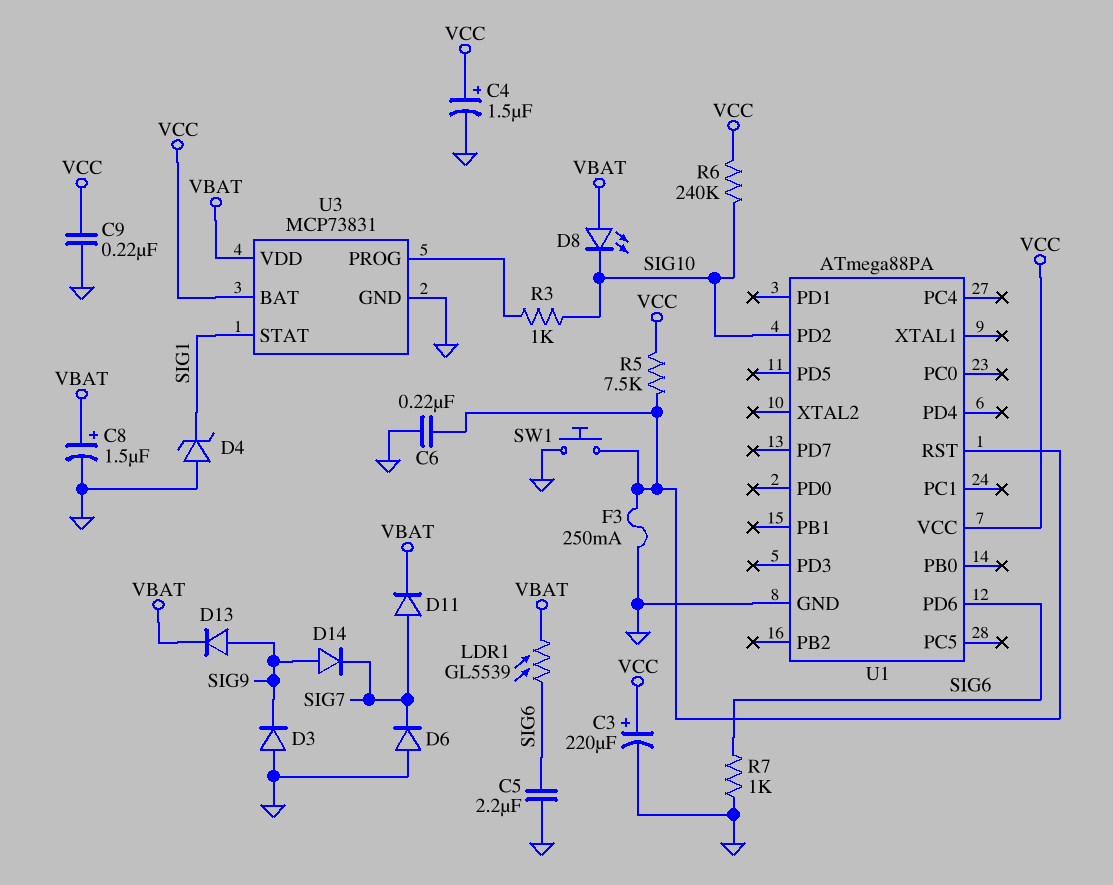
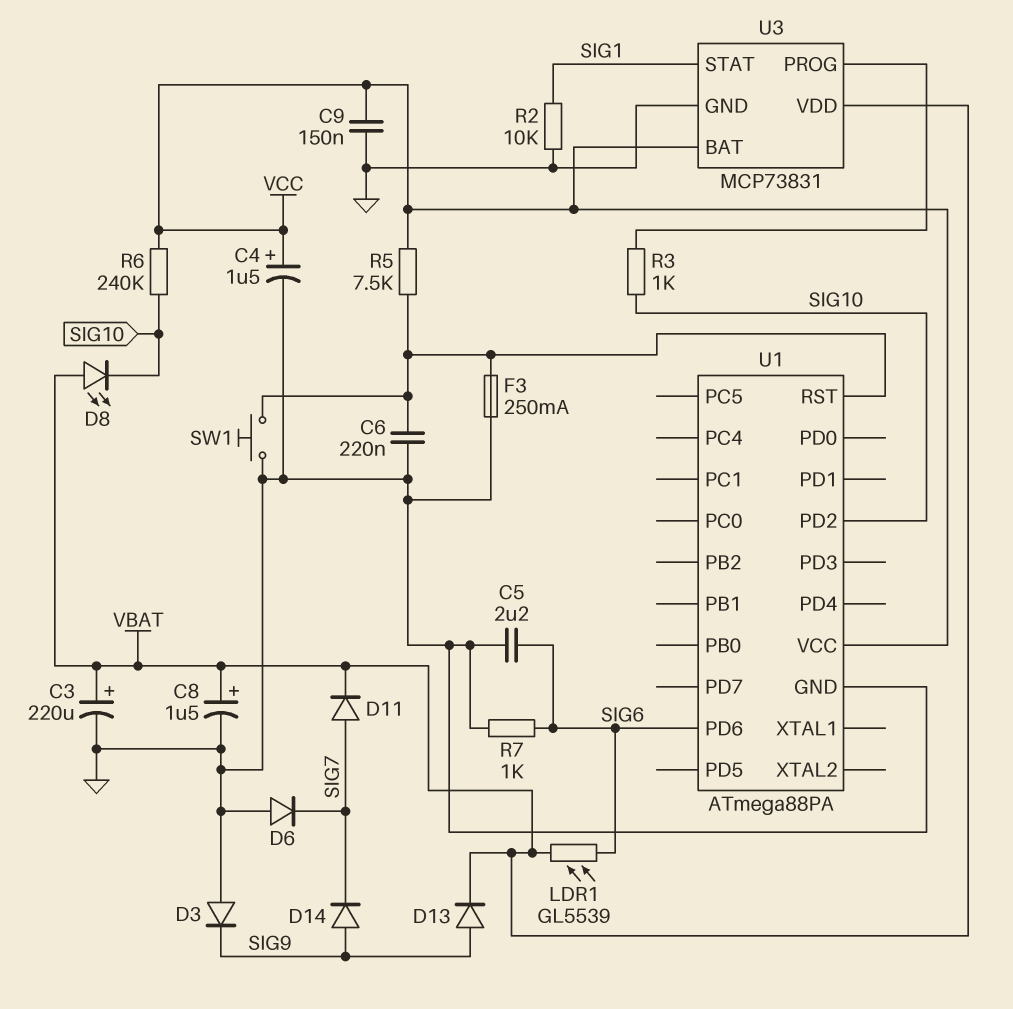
C3: 220uF (plus VCC, minus GND) -> 220uF (plus VBAT, minus GND)
C9: 220nF (GND, VCC) -> 150nF (GND, VCC)
D4: zener (A GND, K SIG1) -> none
R2: none -> 10k (GND, SIG1)

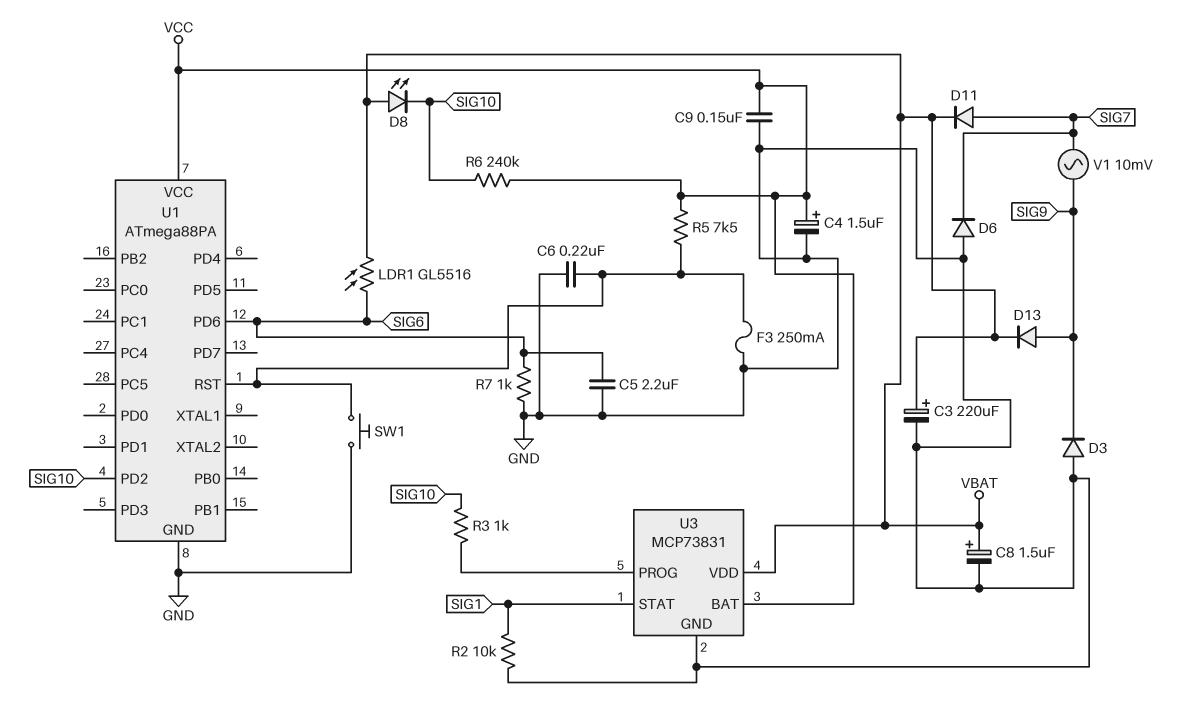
D14: diode (A SIG9, K SIG7) -> none
LDR1: GL5539 (SIG6, VBAT) -> GL5516 (SIG6, VBAT)
V1: none -> AC 10mV (SIG7, SIG9)

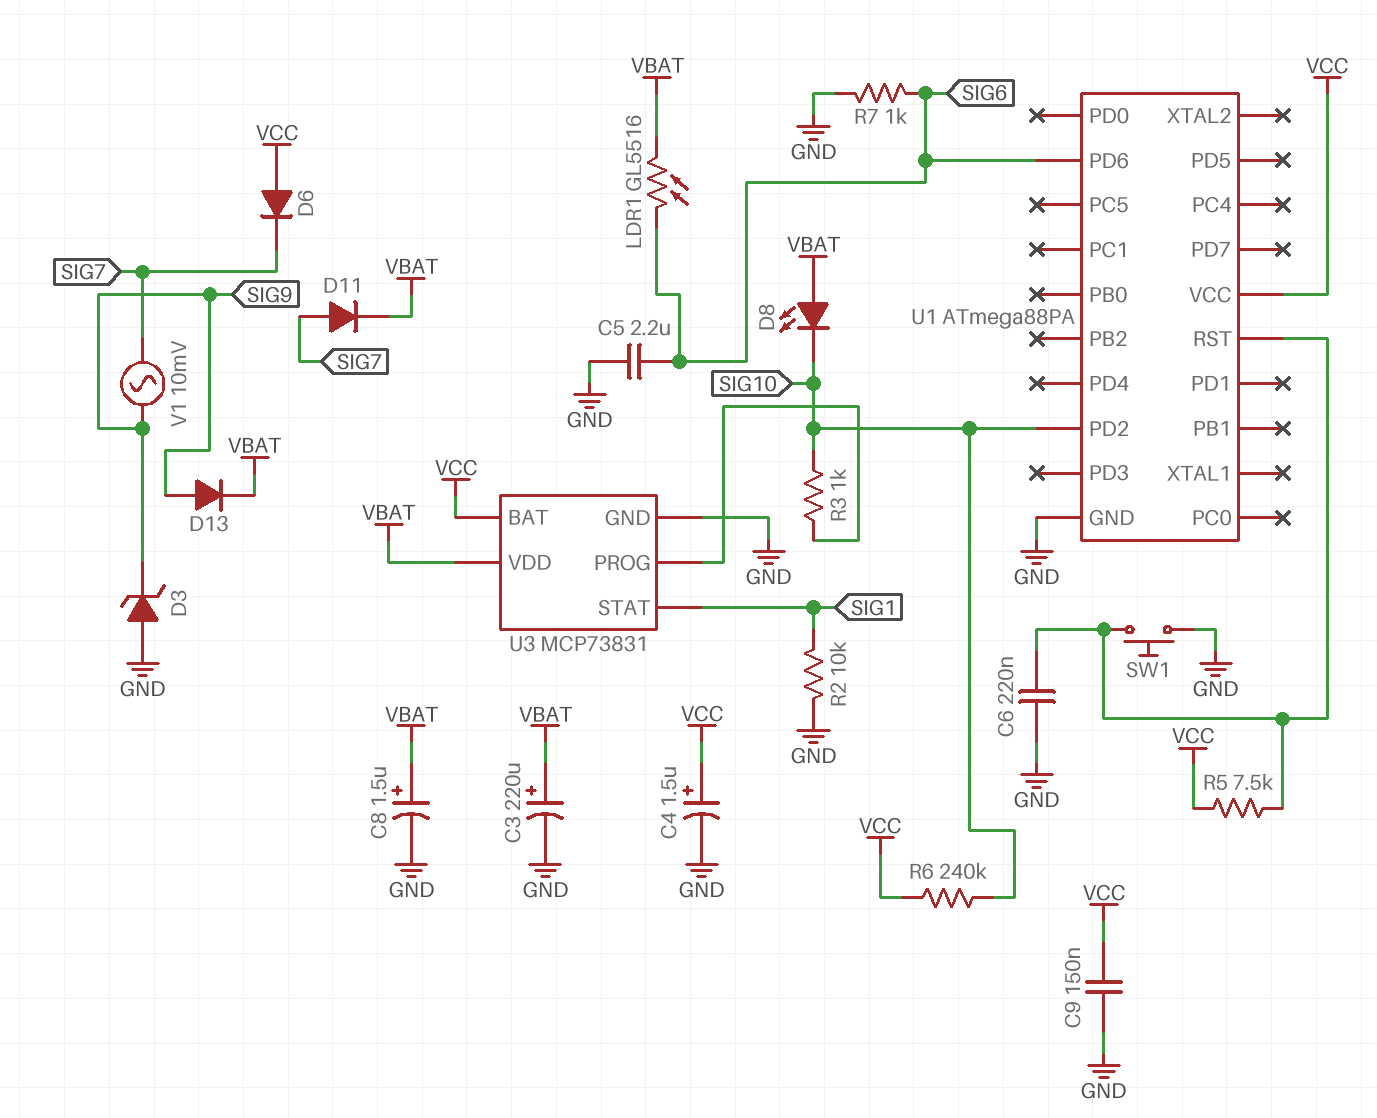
D3: diode (A GND, K SIG9) -> zener (A GND, K SIG9)
D6: diode (A GND, K SIG7) -> diode (A VCC, K SIG7)
F3: 250mA (GND, U1/RST) -> none

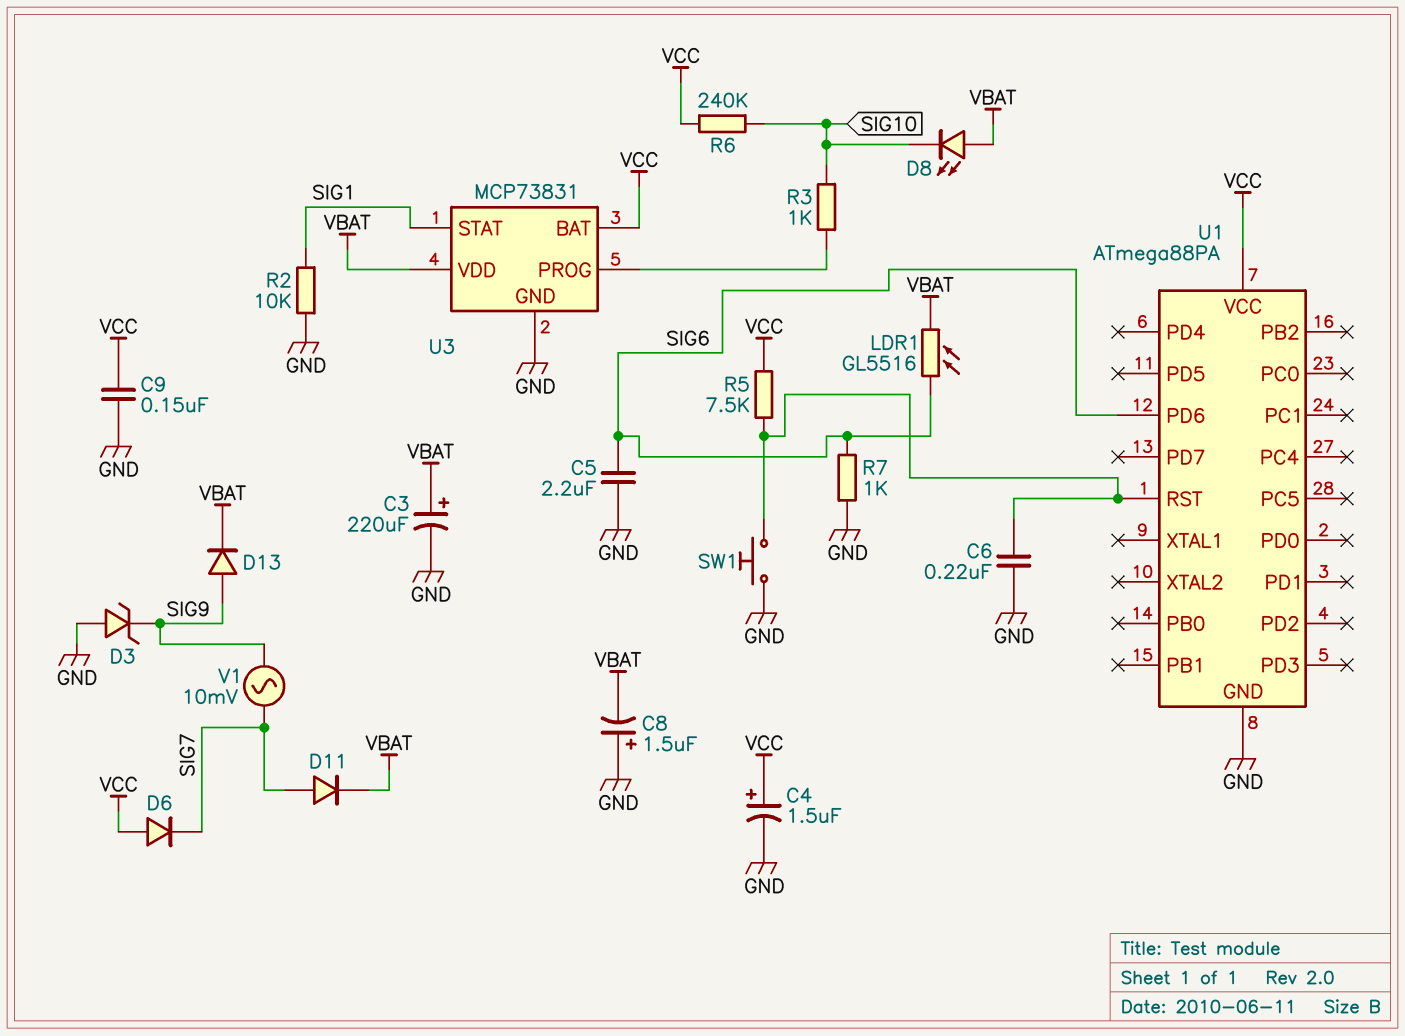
C8: 1.5uF (plus VBAT, minus GND) -> 1.5uF (plus GND, minus VBAT)
U1 pin PD2: SIG10 -> none

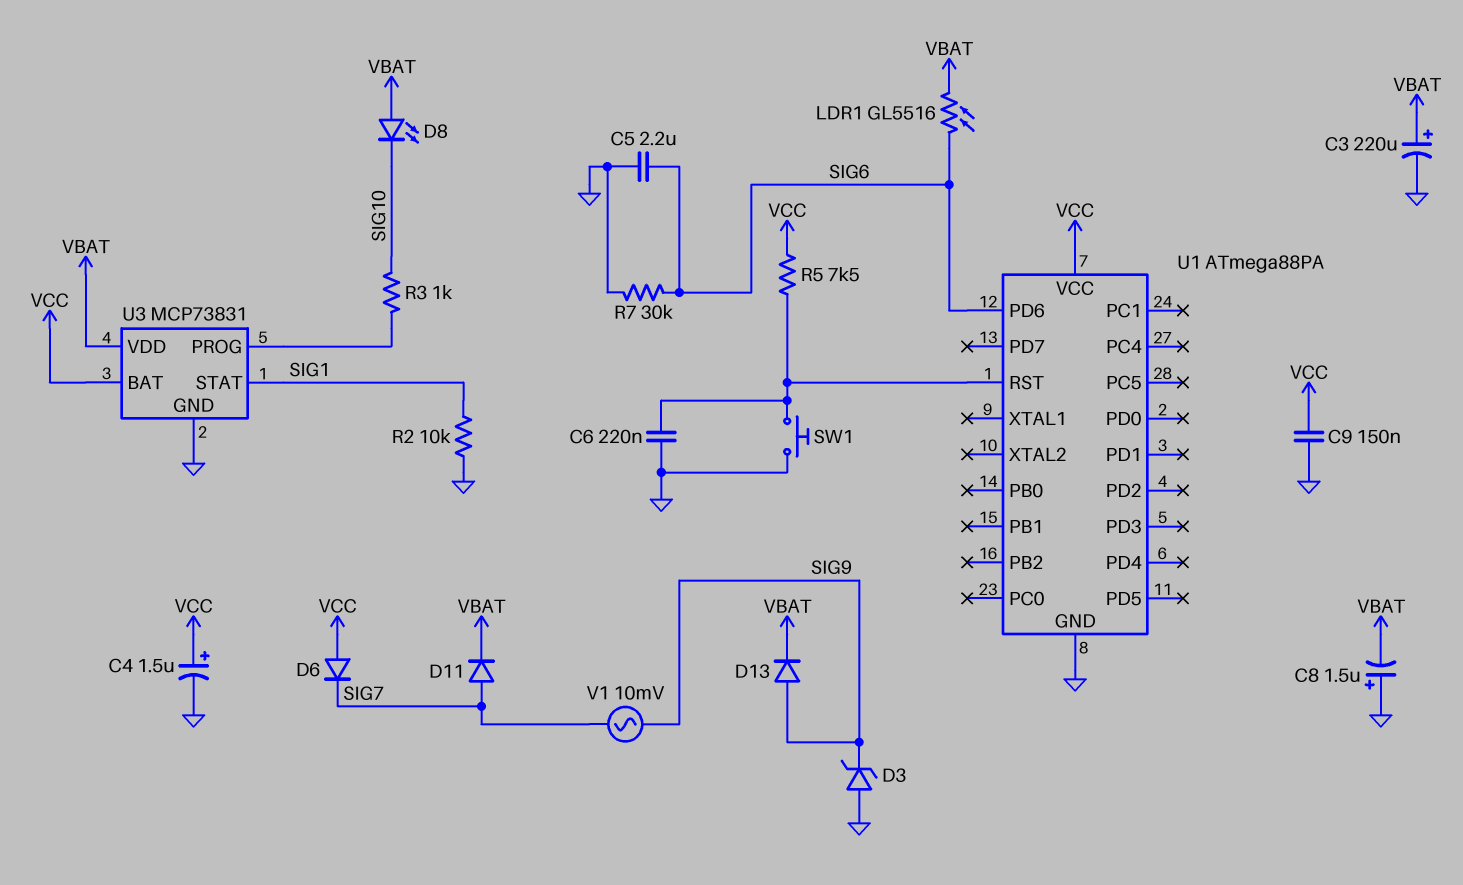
R6: 240k (SIG10, VCC) -> none
R7: 1k (GND, SIG6) -> 30k (GND, SIG6)

